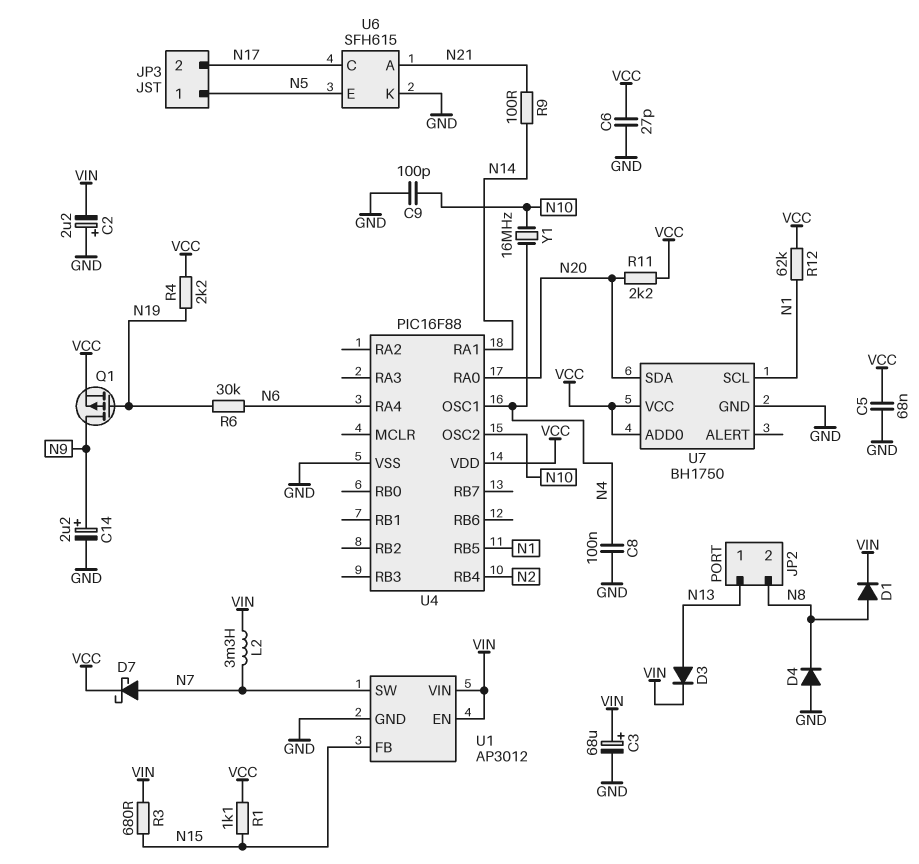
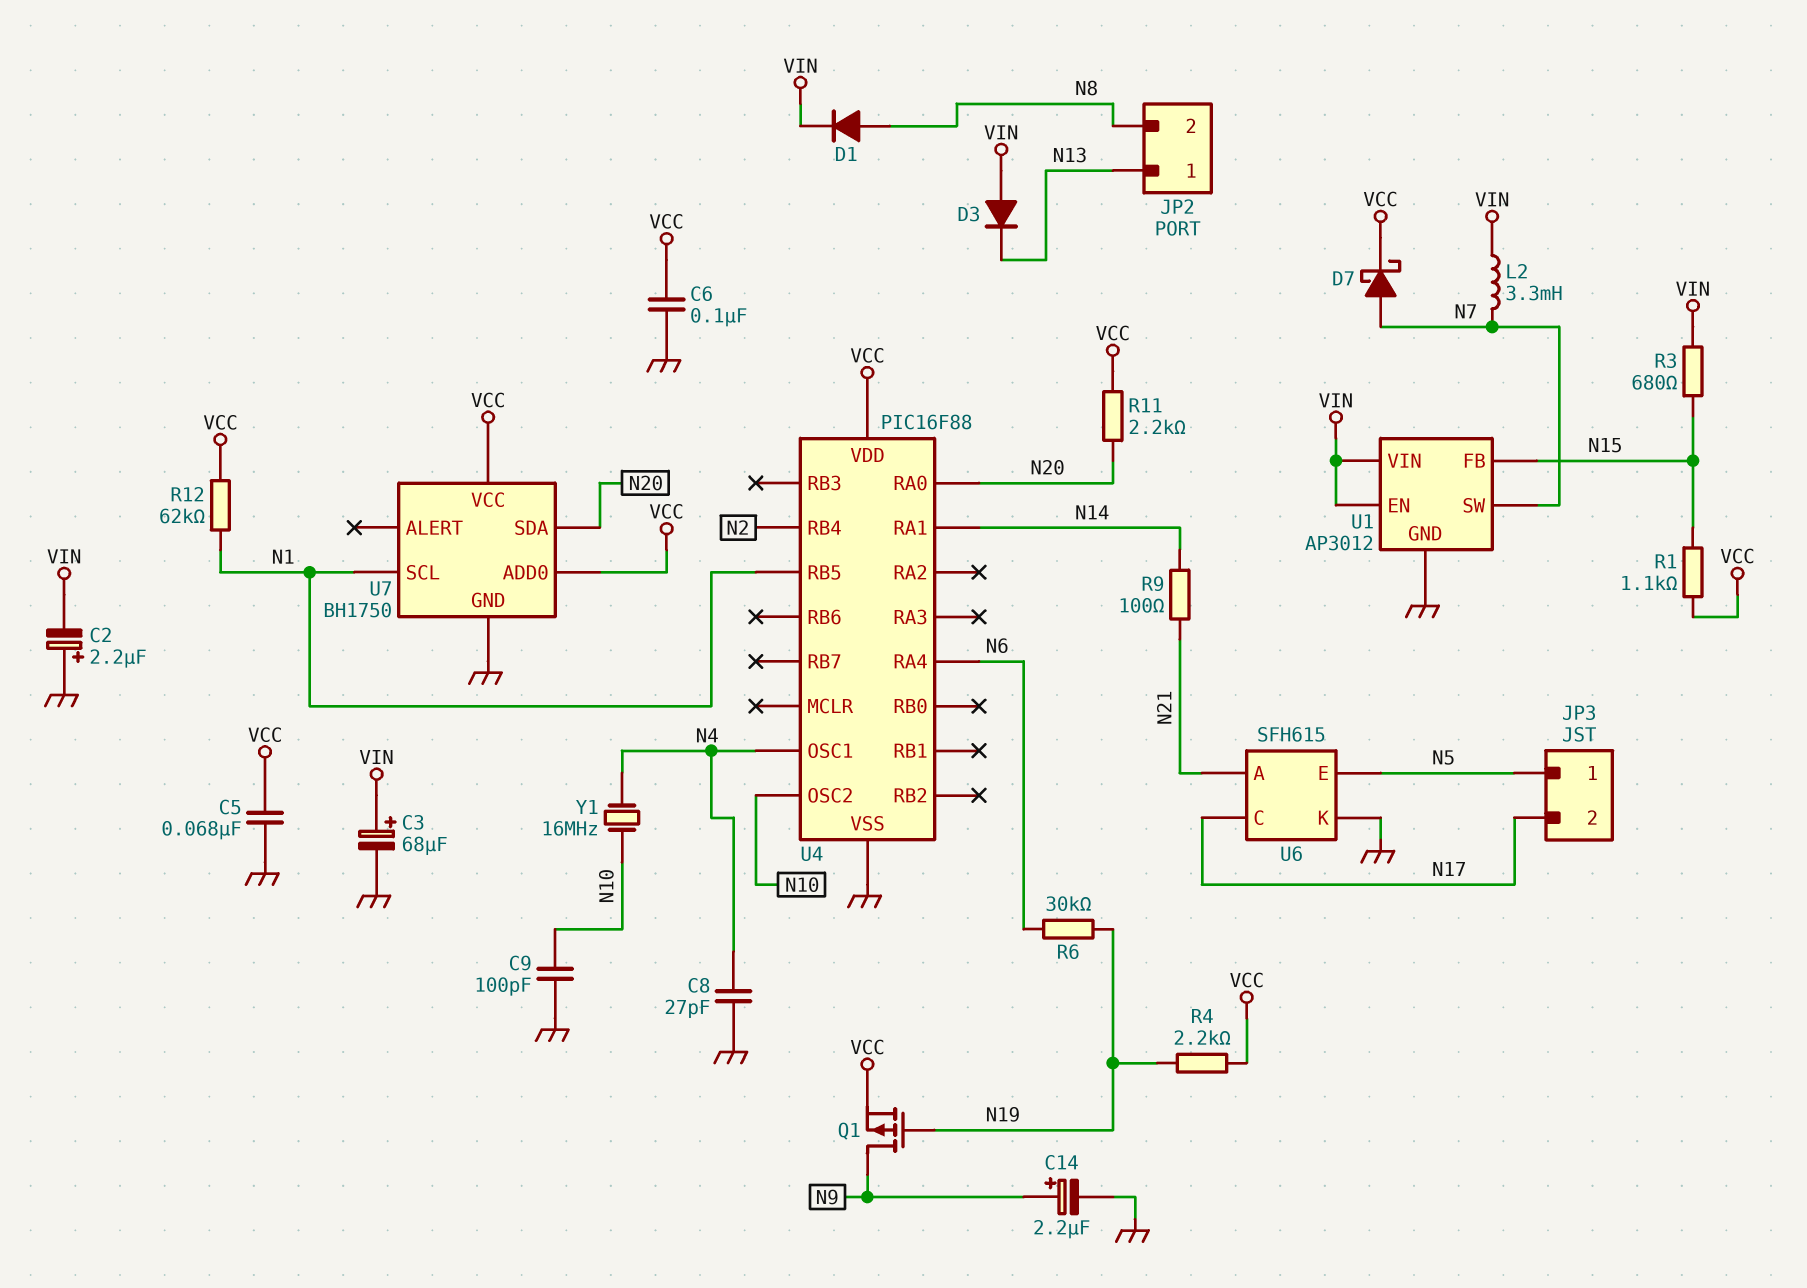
C6: 27pF (GND, VCC) -> 100nF (GND, VCC)
C8: 100nF (GND, N4) -> 27pF (GND, N4)
D3: diode (A N13, K VIN) -> diode (A VIN, K N13)
D4: diode (A GND, K N8) -> none

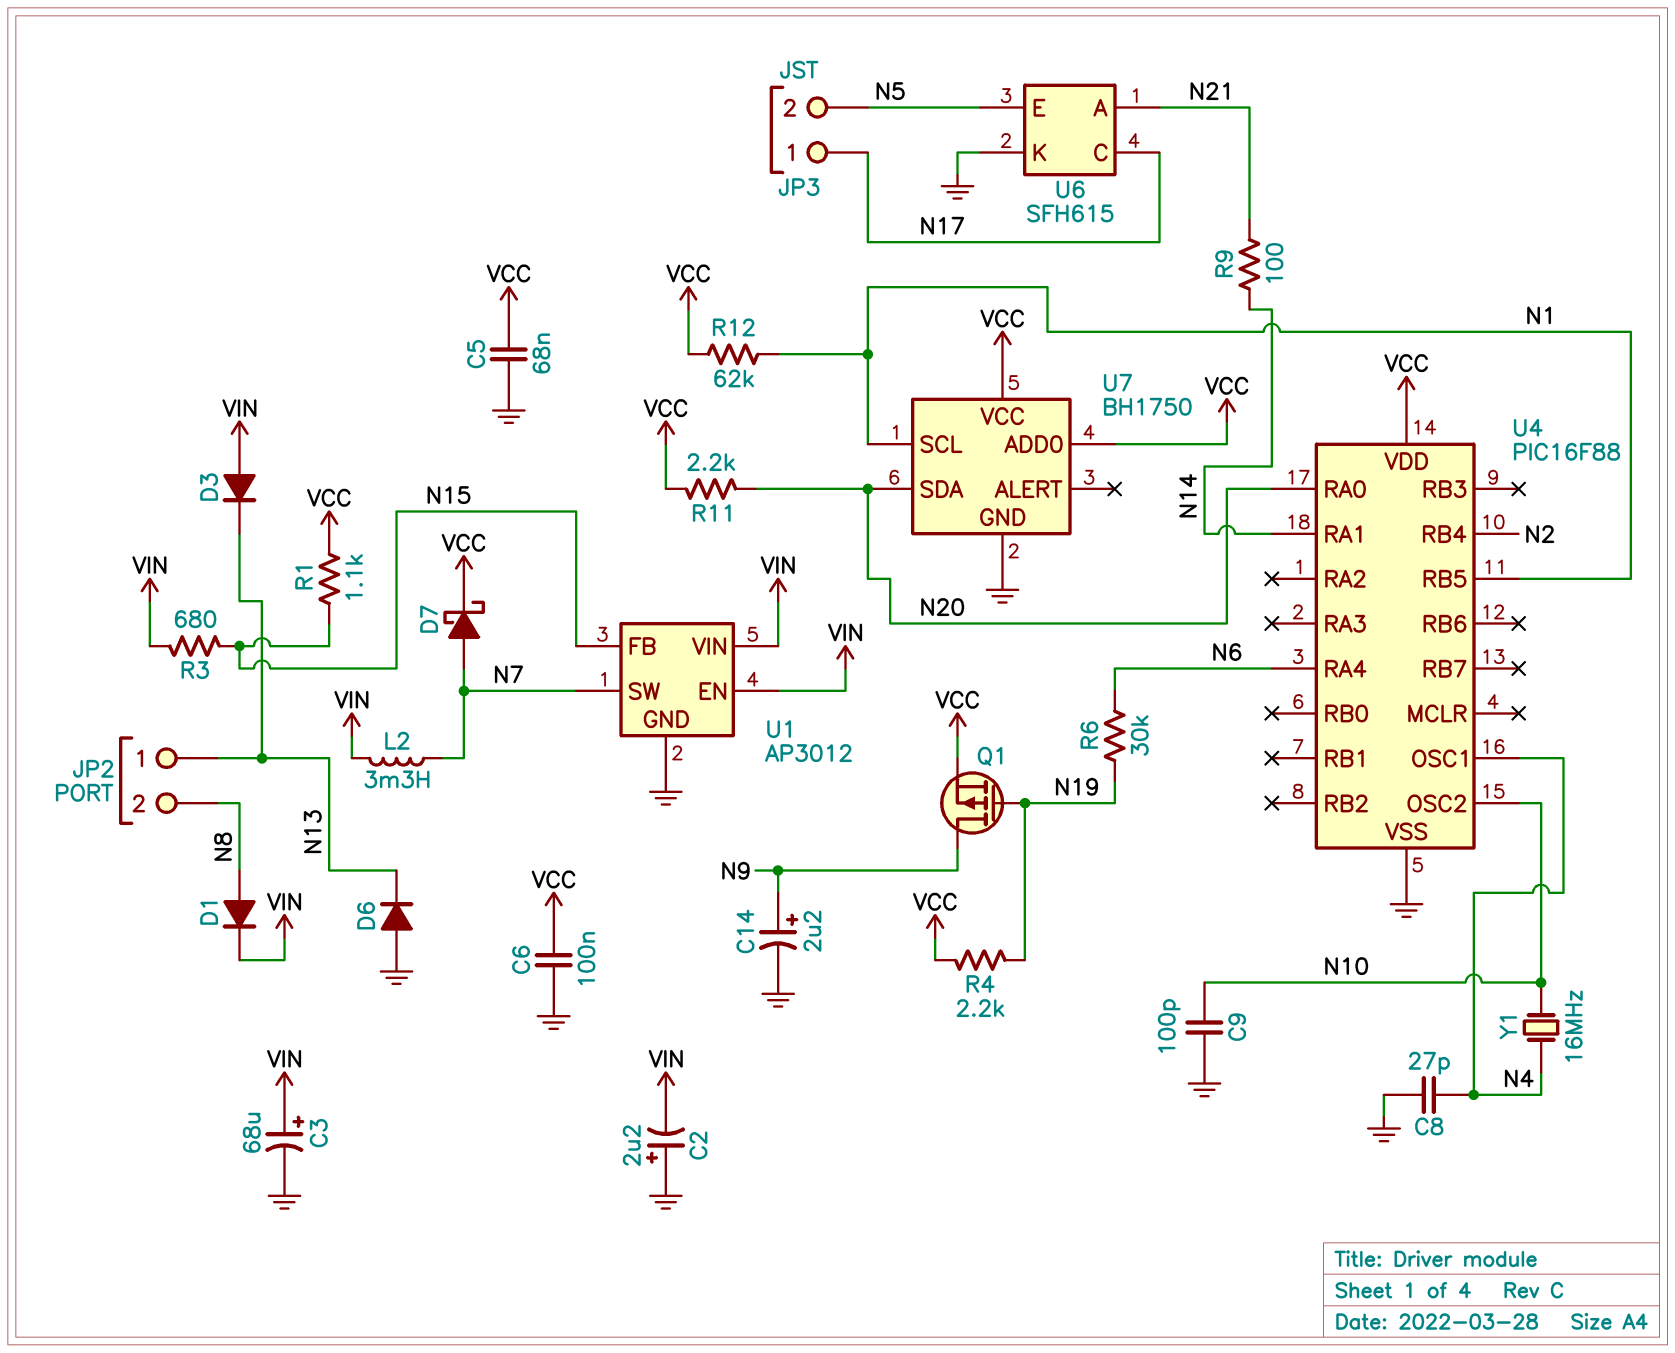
D6: none -> diode (A GND, K N13)
JP3 pin 1: N5 -> N17
JP3 pin 2: N17 -> N5

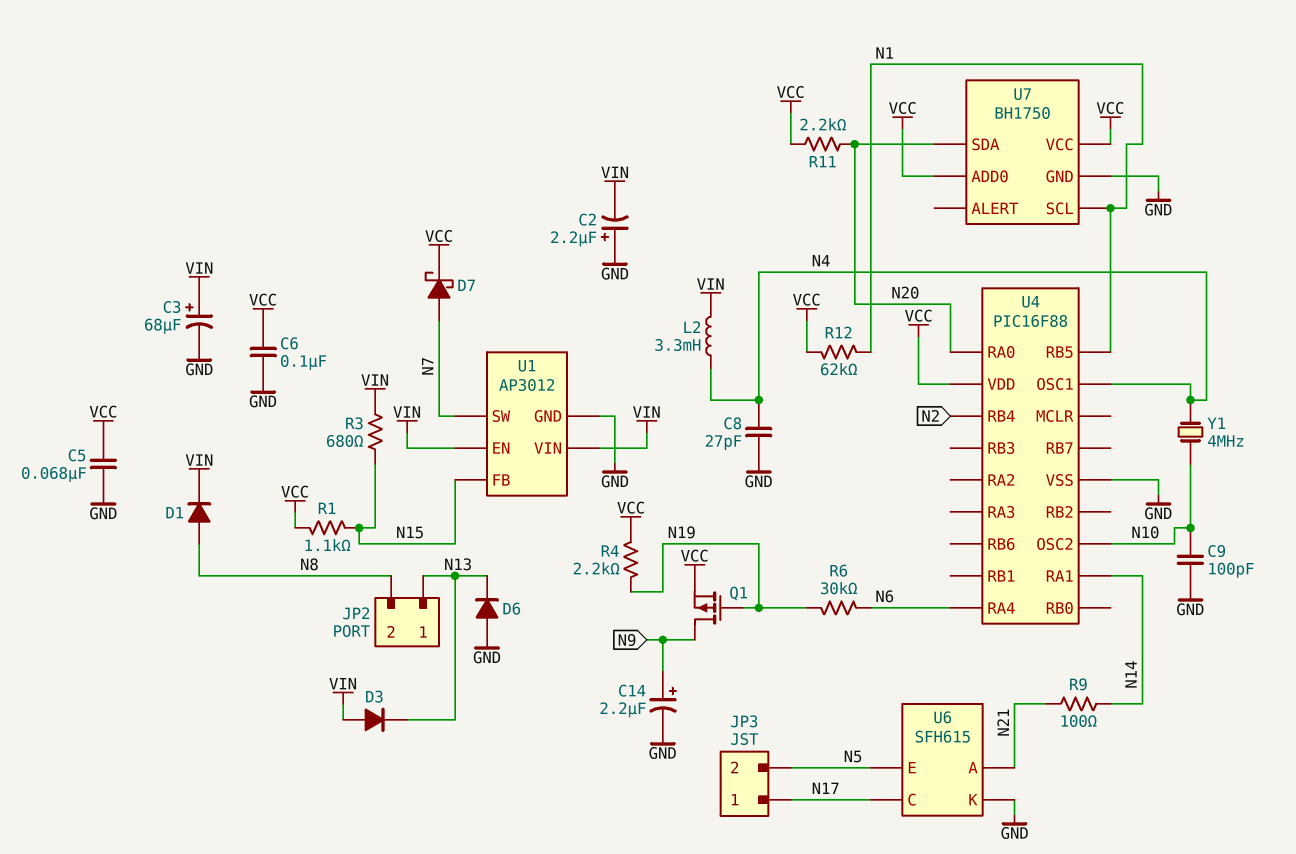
L2: 3.3mH (N7, VIN) -> 3.3mH (N4, VIN)
Y1: 16MHz (N4, N10) -> 4MHz (N4, N10)

